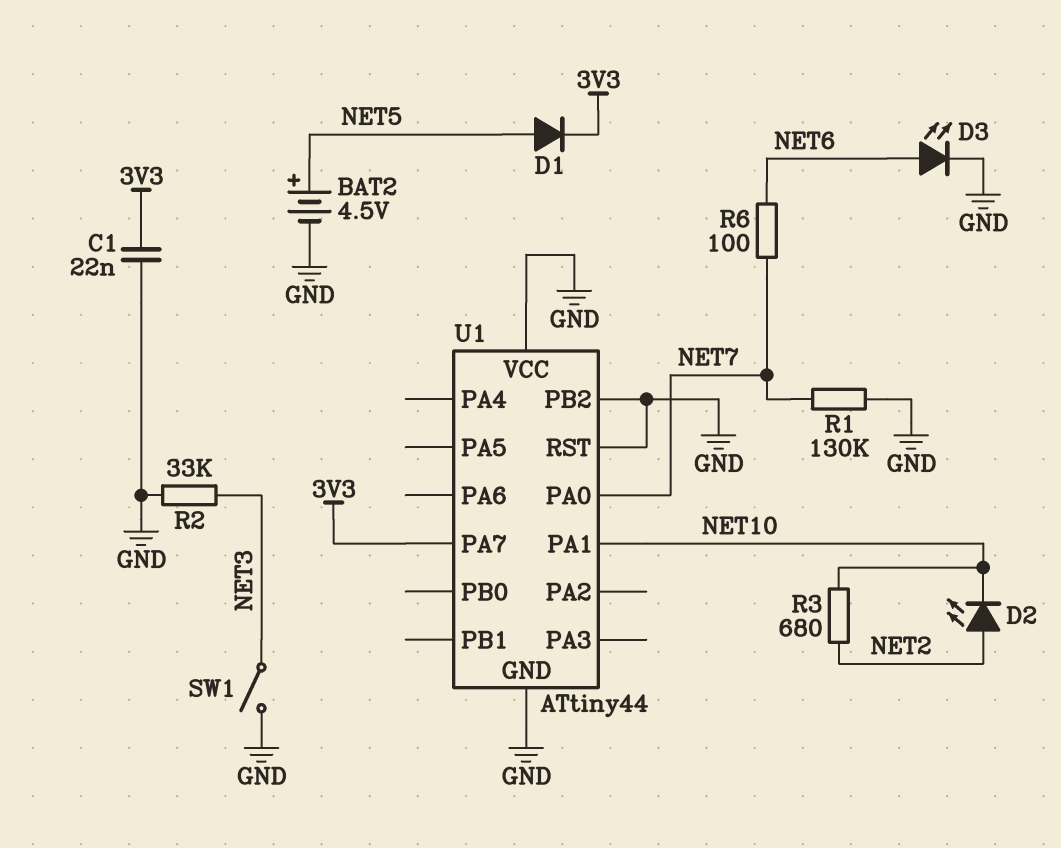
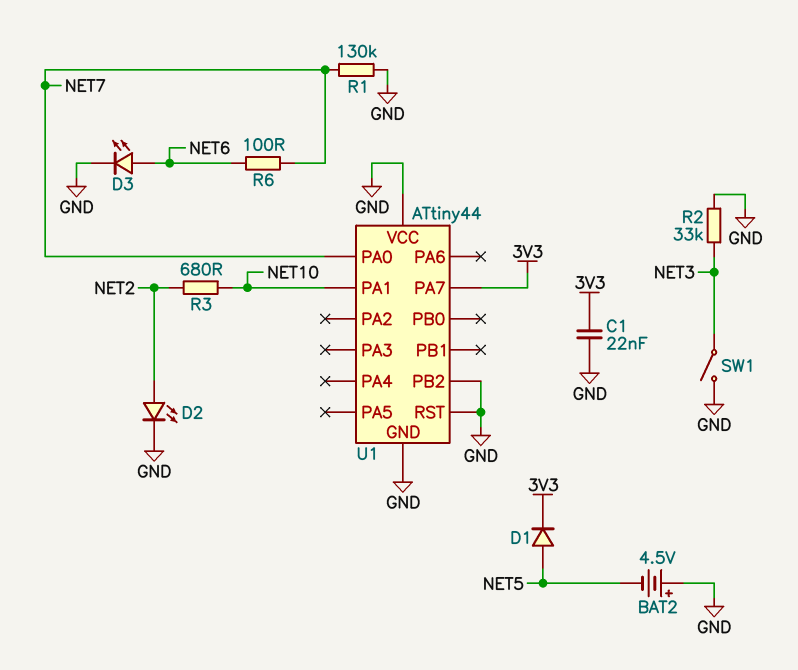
BAT2: 4.5V (plus NET5, minus GND) -> 4.5V (plus GND, minus NET5)
D2: LED (A NET2, K NET10) -> LED (A NET2, K GND)

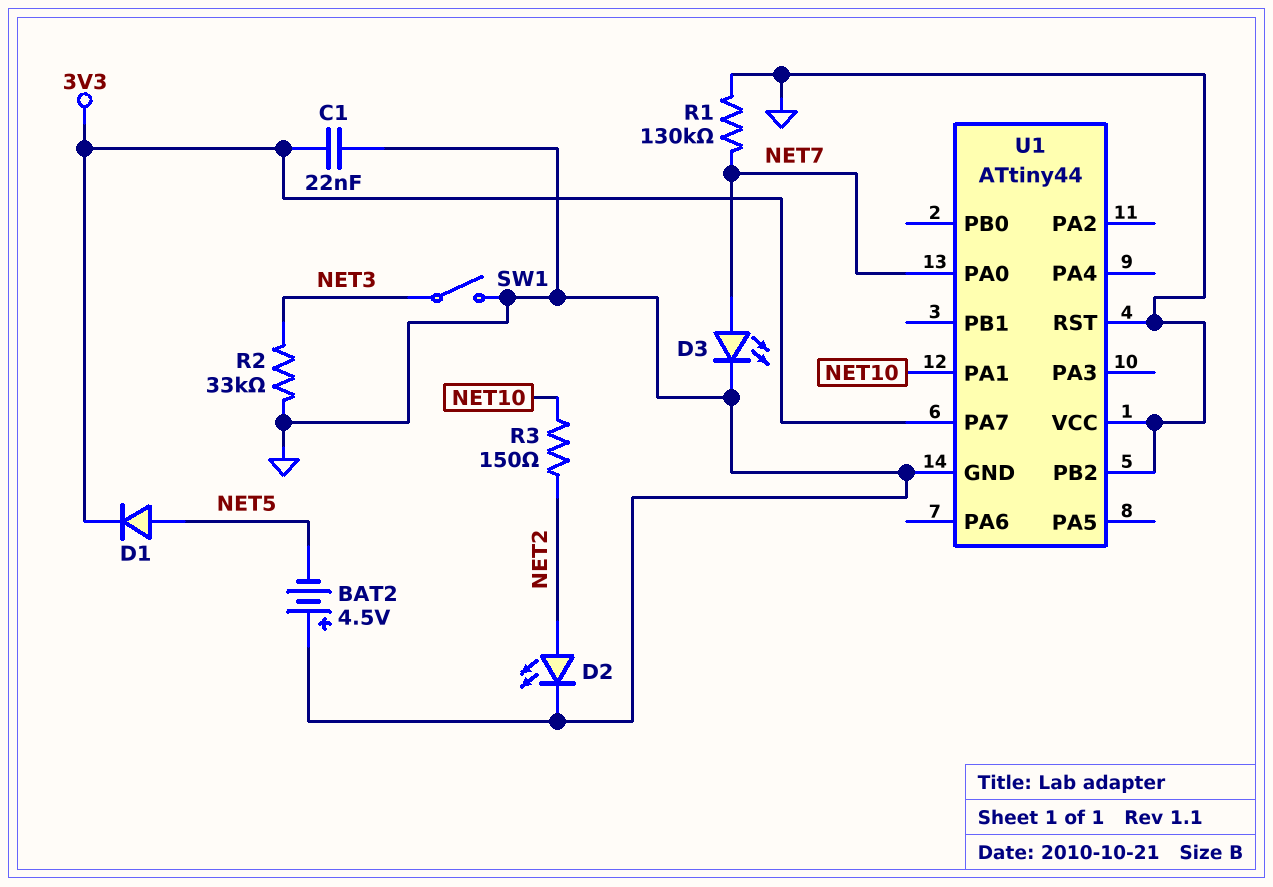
D3: LED (A NET6, K GND) -> LED (A NET7, K GND)
R3: 680 (NET2, NET10) -> 150 (NET2, NET10)
R6: 100 (NET6, NET7) -> none

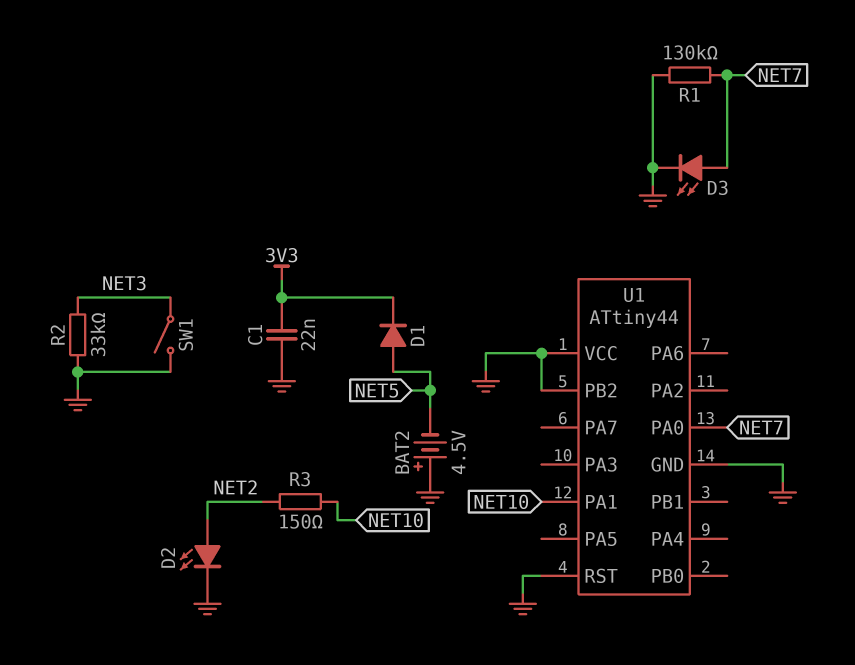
U1 pin PA7: 3V3 -> none

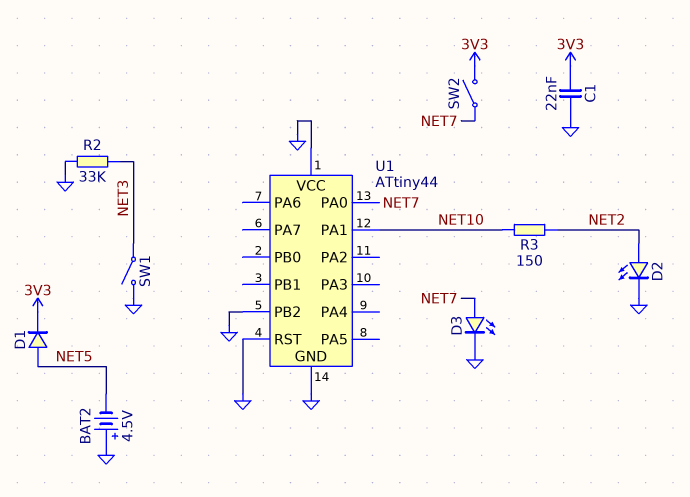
R1: 130k (GND, NET7) -> none
SW2: none -> switch (3V3, NET7)

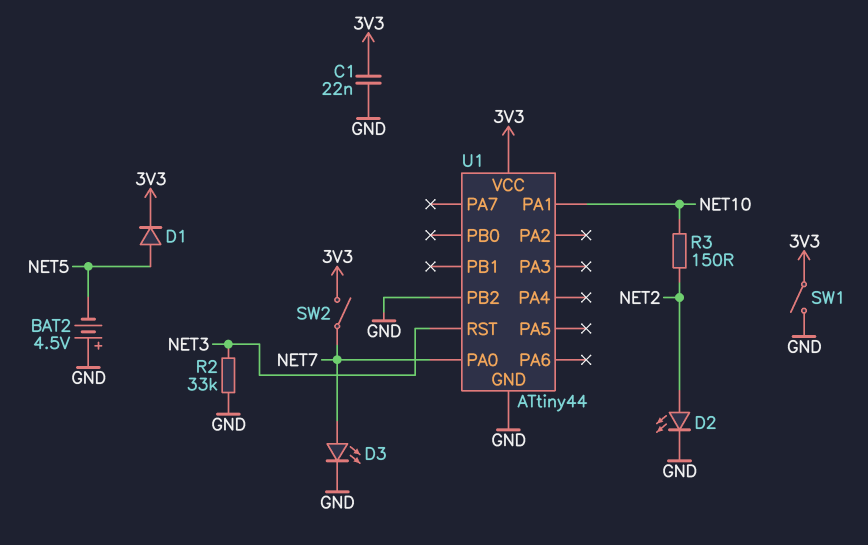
SW1: switch (GND, NET3) -> switch (3V3, GND)
U1 pin RST: GND -> NET3
U1 pin VCC: GND -> 3V3

